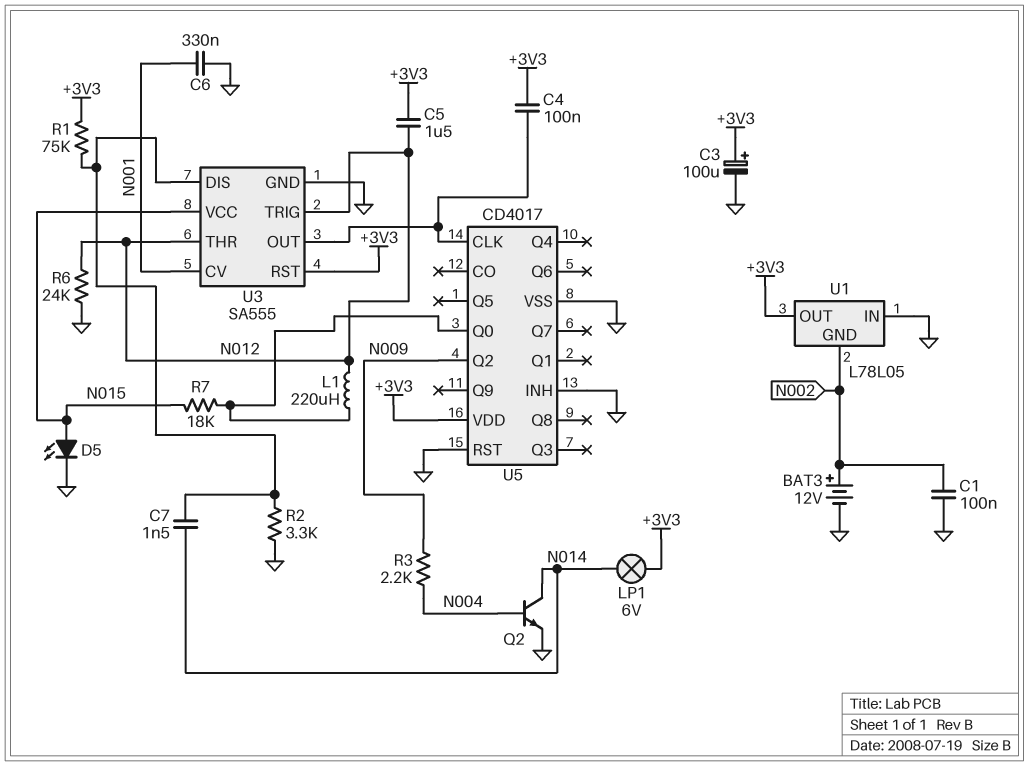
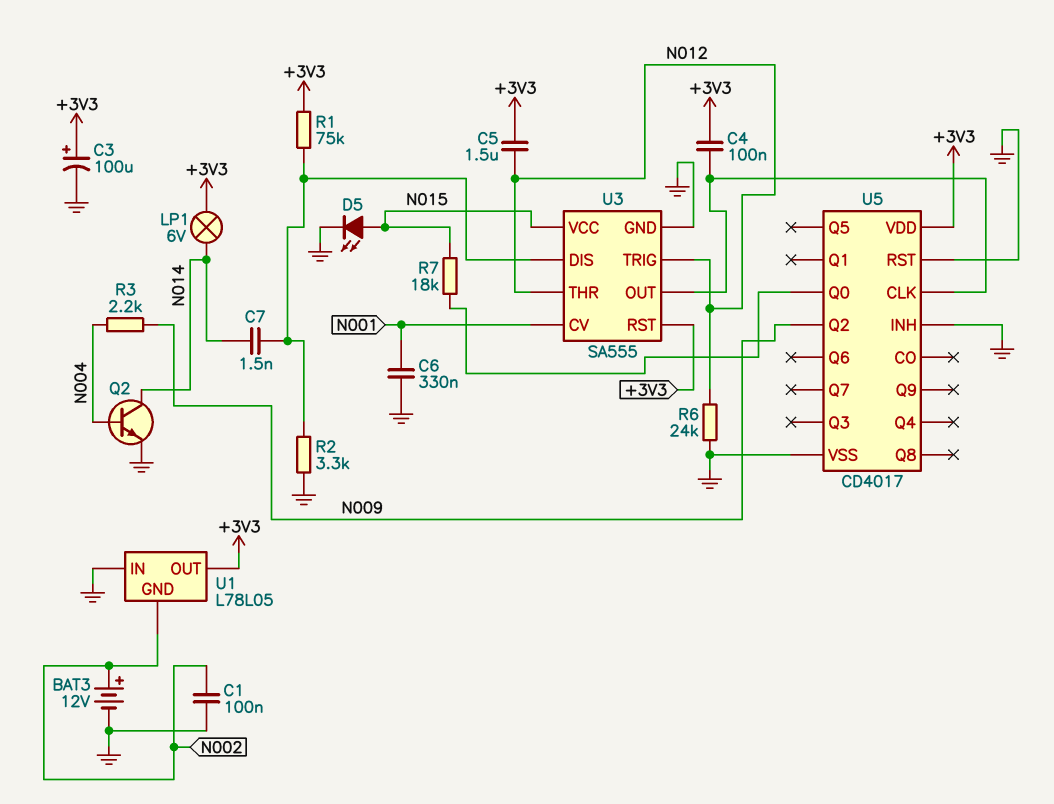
L1: 220uH (N012, U5/Q0) -> none

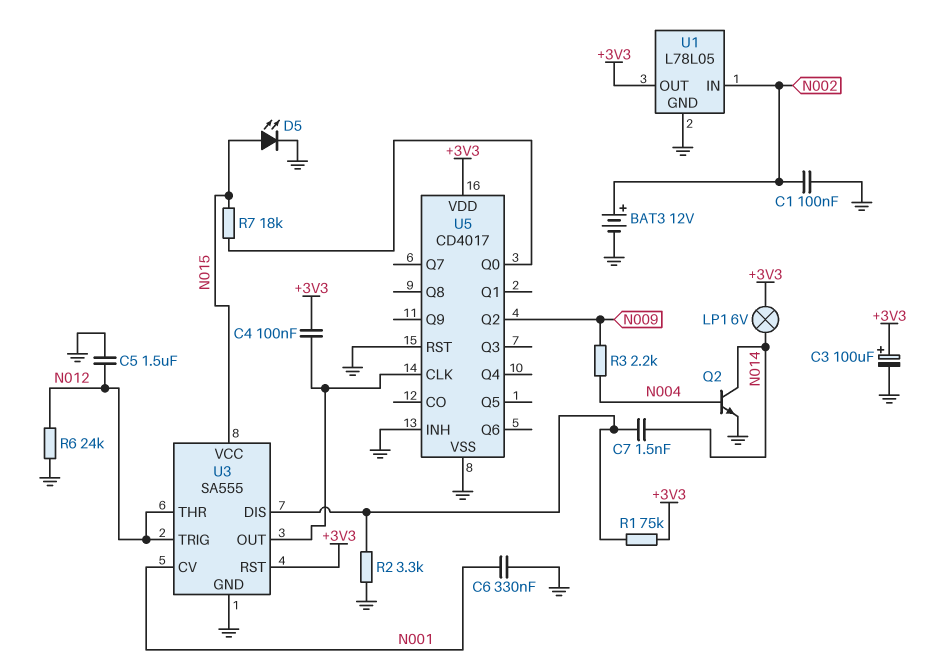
C5: 1.5uF (+3V3, N012) -> 1.5uF (GND, N012)
U1 pin GND: N002 -> GND
U1 pin IN: GND -> N002

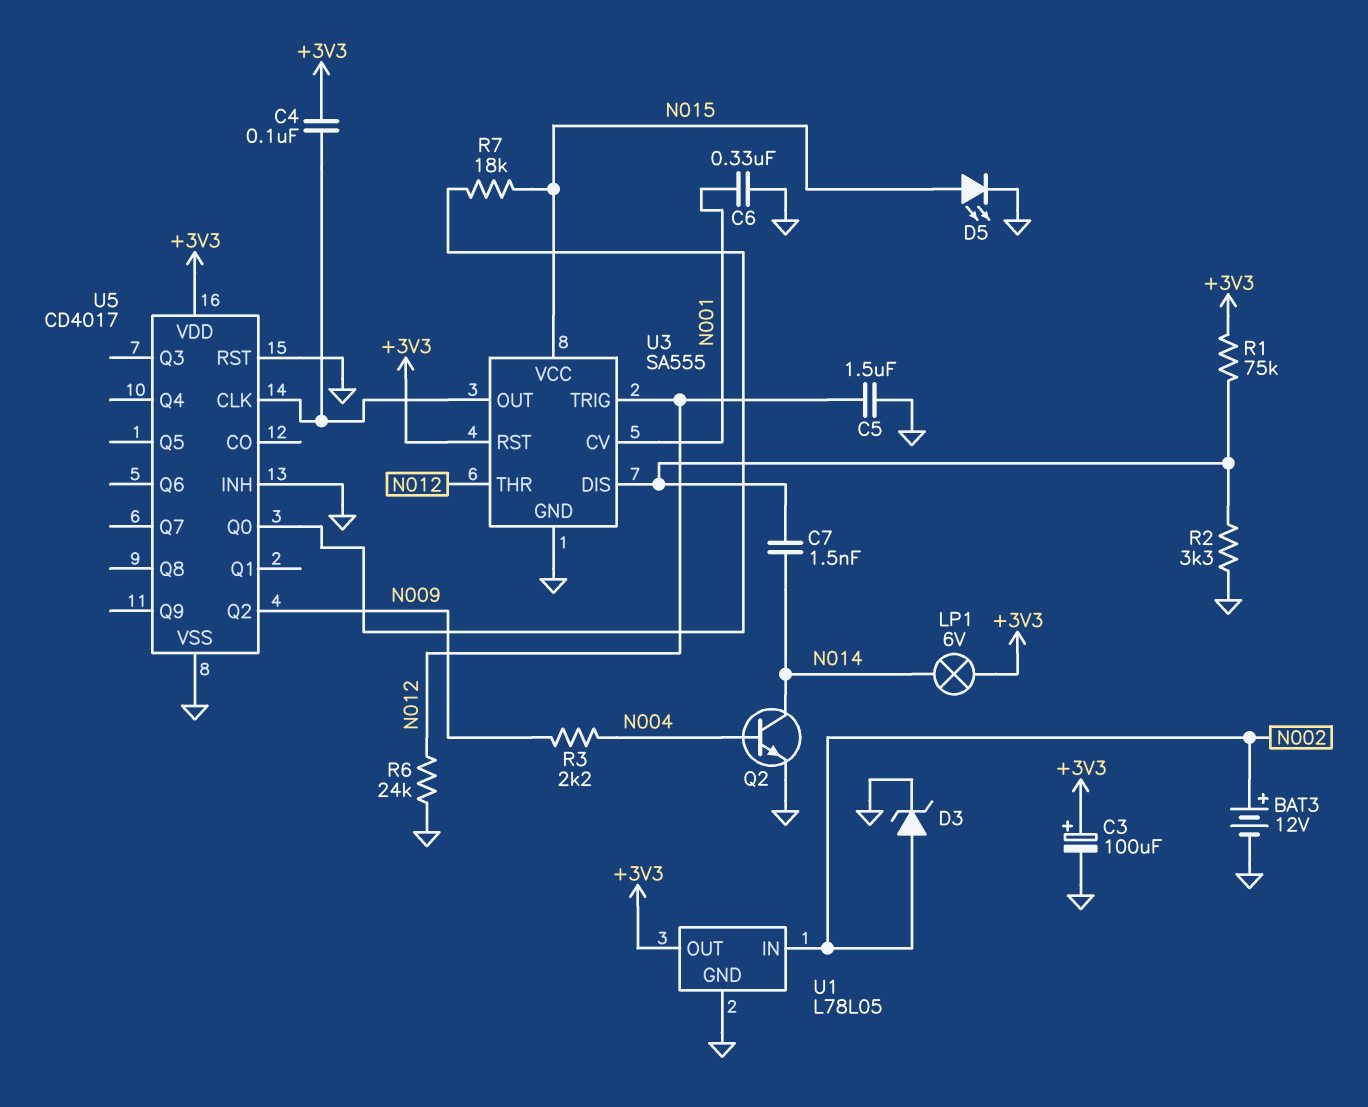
C1: 100nF (GND, N002) -> none
D3: none -> zener (A N002, K GND)

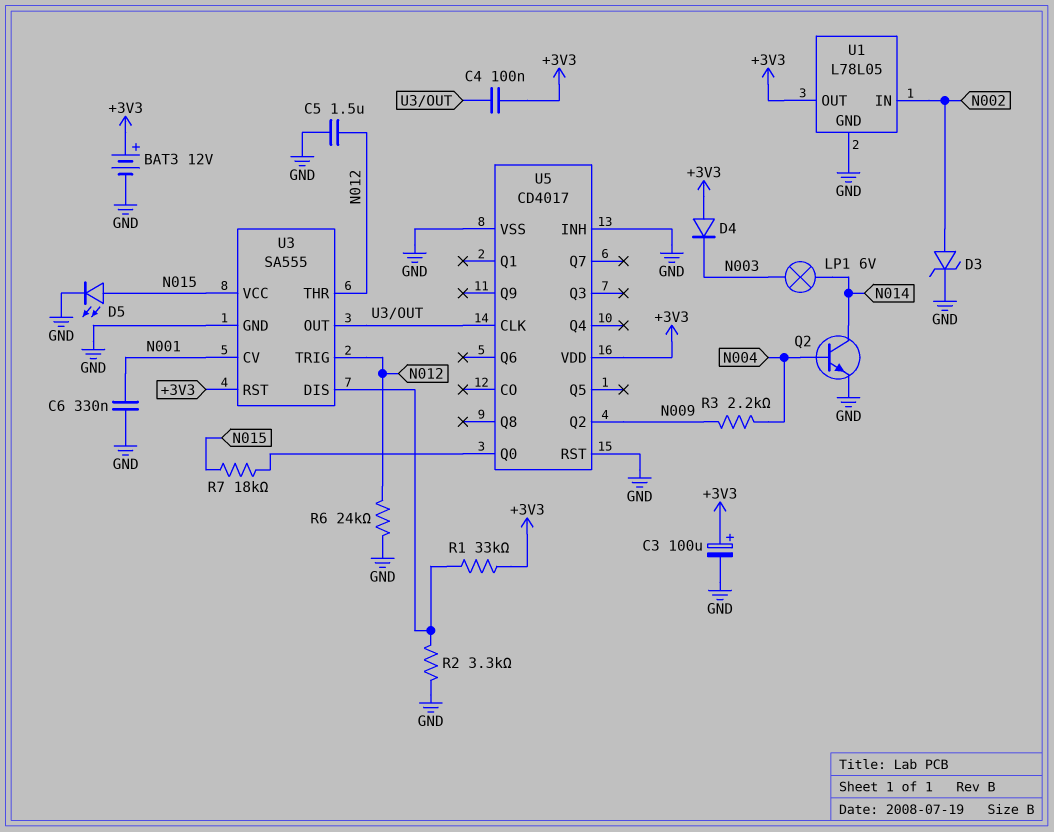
BAT3: 12V (plus N002, minus GND) -> 12V (plus +3V3, minus GND)
C7: 1.5nF (N014, U3/DIS) -> none
D4: none -> diode (A +3V3, K N003)
LP1: lamp 6V (+3V3, N014) -> lamp 6V (N003, N014)
R1: 75k (+3V3, U3/DIS) -> 33k (+3V3, U3/DIS)

